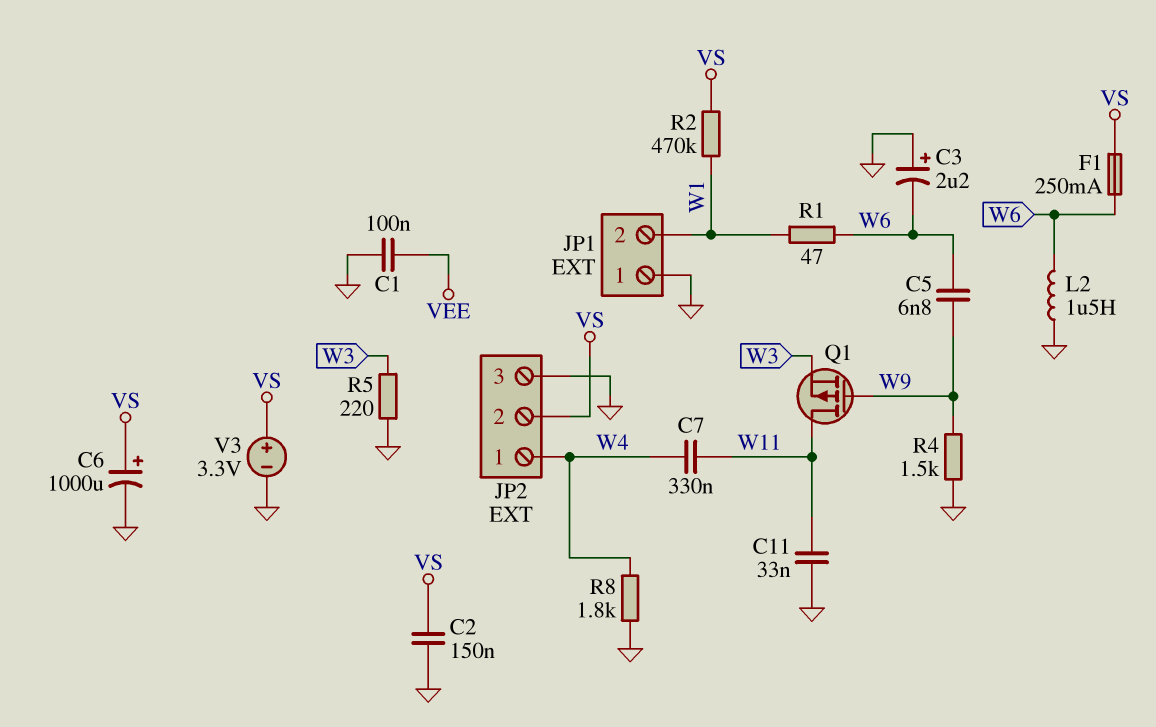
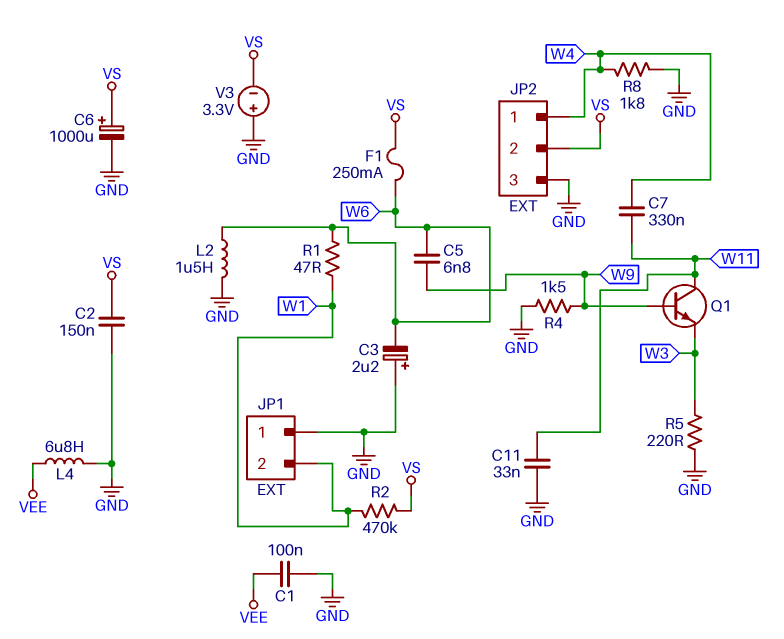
L4: none -> 6.8uH (GND, VEE)
Q1: PMOS (G W9, D W11, S W3) -> NPN (B W9, C W11, E W3)
V3: 3.3V (plus VS, minus GND) -> 3.3V (plus GND, minus VS)

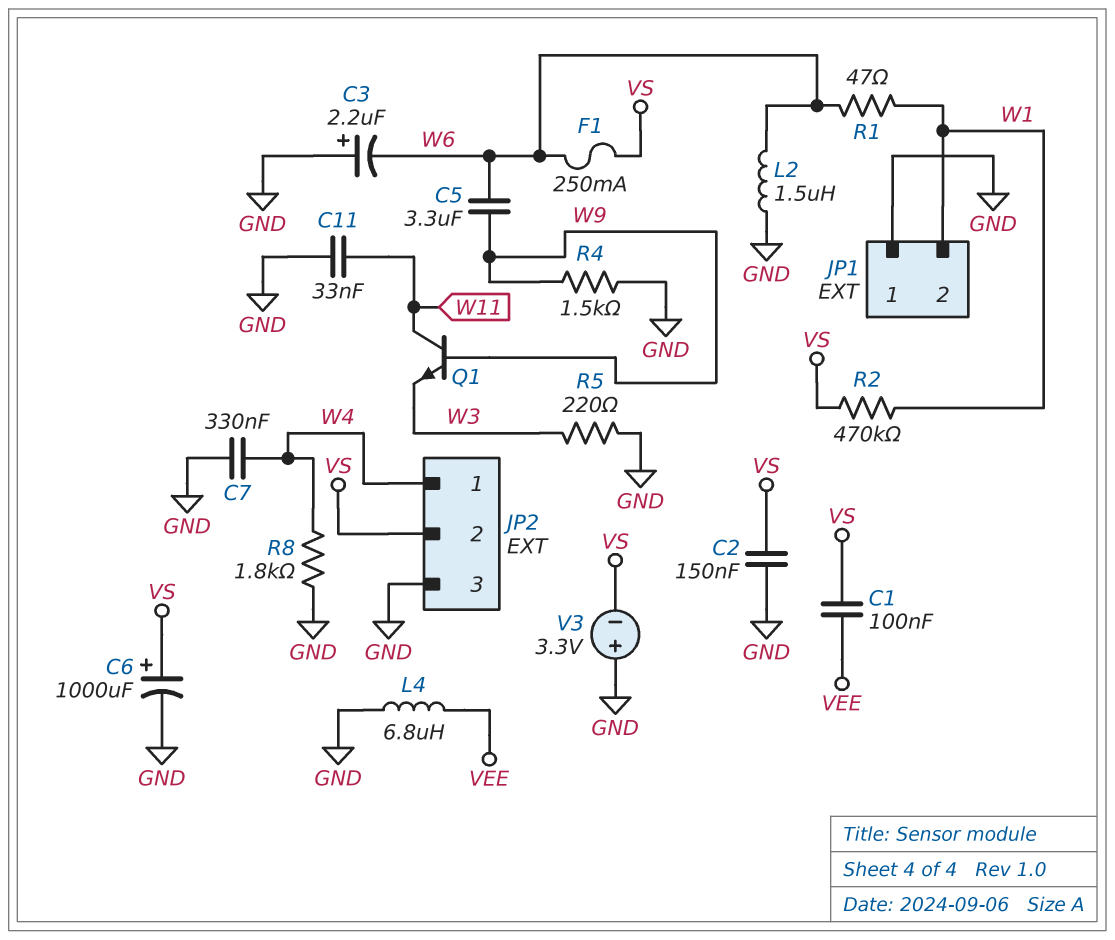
C1: 100nF (GND, VEE) -> 100nF (VEE, VS)
C5: 6.8nF (W6, W9) -> 3.3uF (W6, W9)
C7: 330nF (W4, W11) -> 330nF (GND, W4)

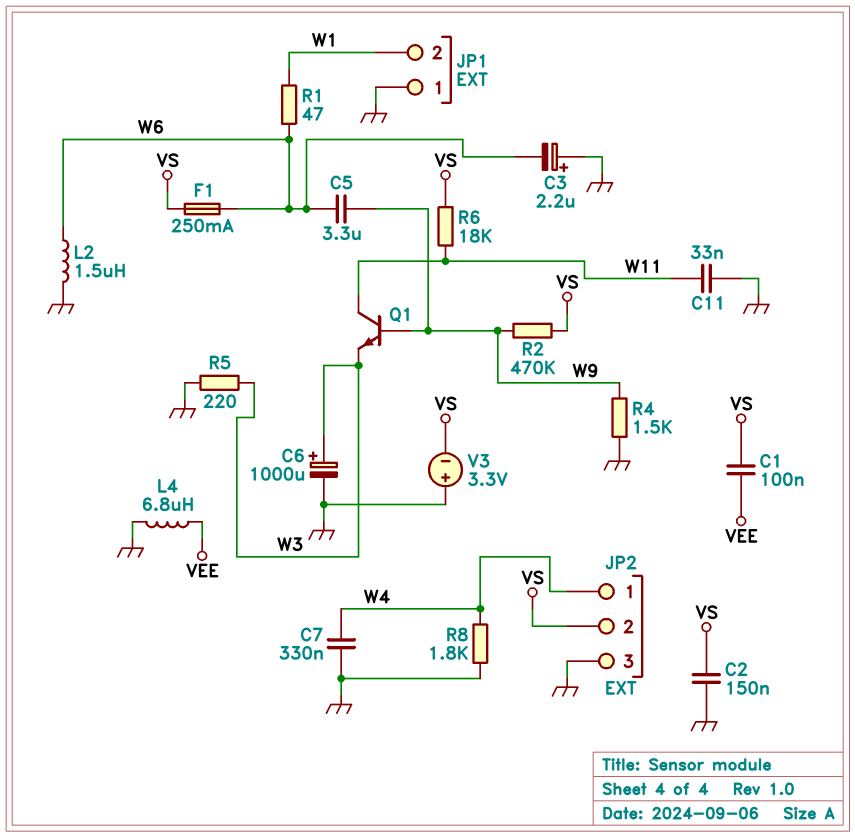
C6: 1000uF (plus VS, minus GND) -> 1000uF (plus W3, minus GND)
R2: 470k (VS, W1) -> 470k (VS, W9)
R6: none -> 18k (VS, W11)

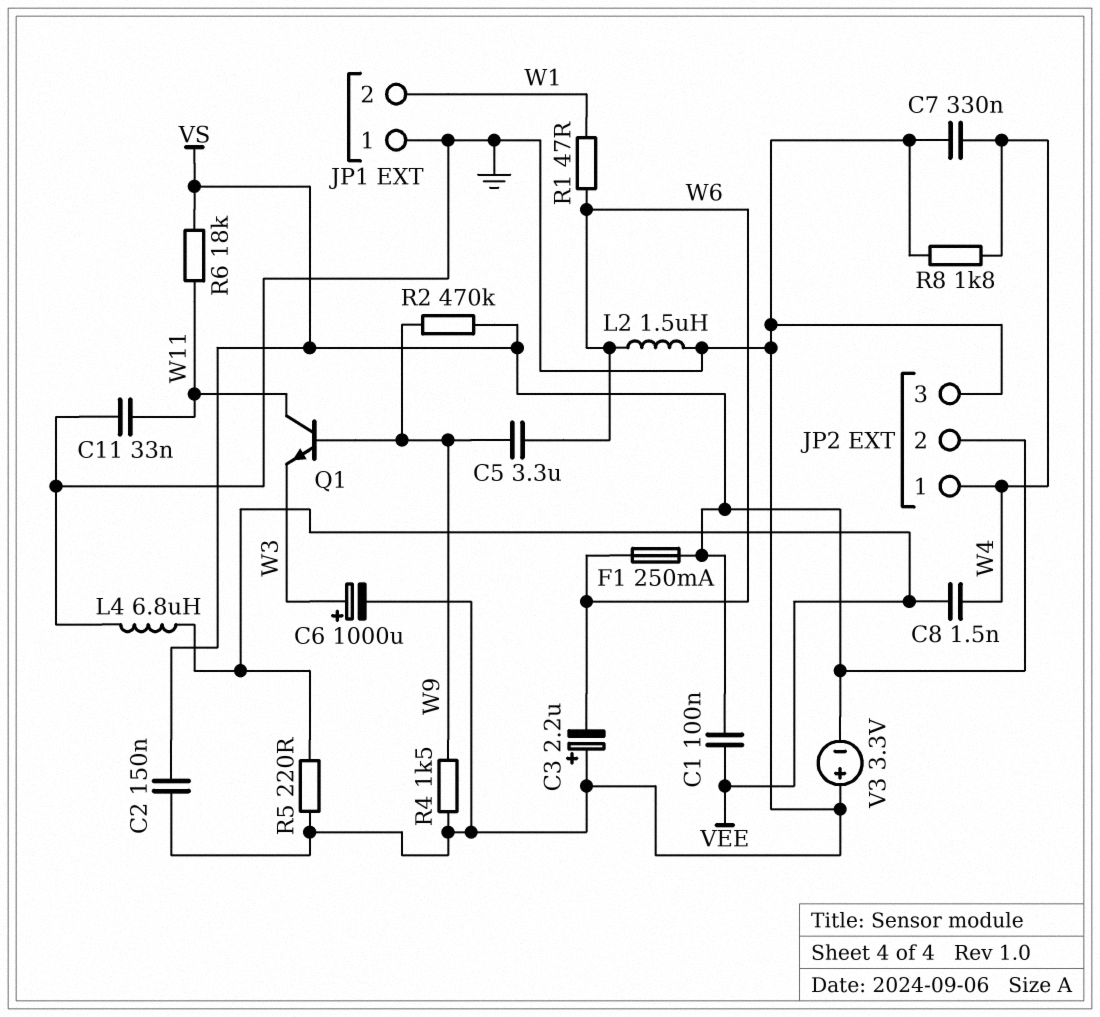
C8: none -> 1.5nF (VEE, W4)
R5: 220 (GND, W3) -> 220 (GND, VEE)

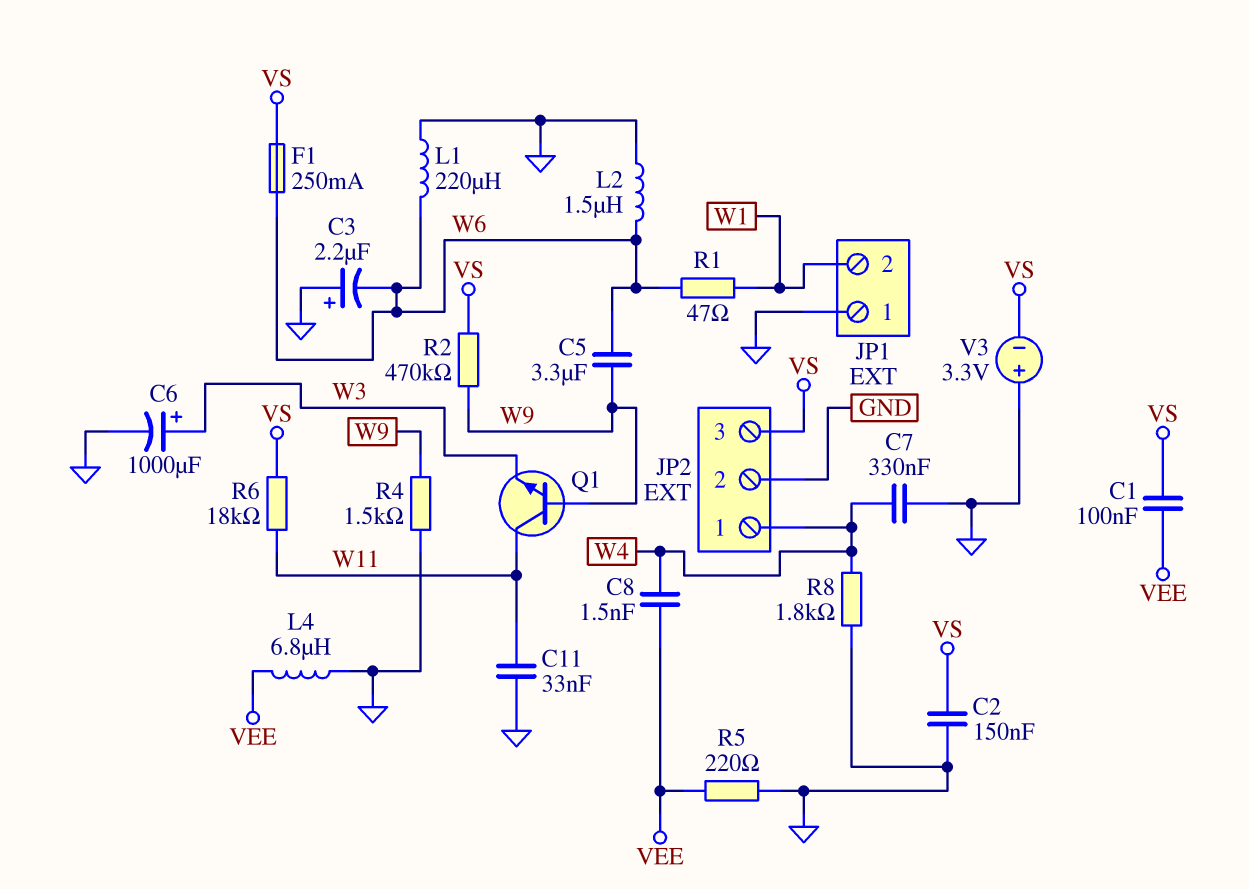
JP2 pin 2: VS -> GND
JP2 pin 3: GND -> VS
L1: none -> 220uH (GND, W6)

